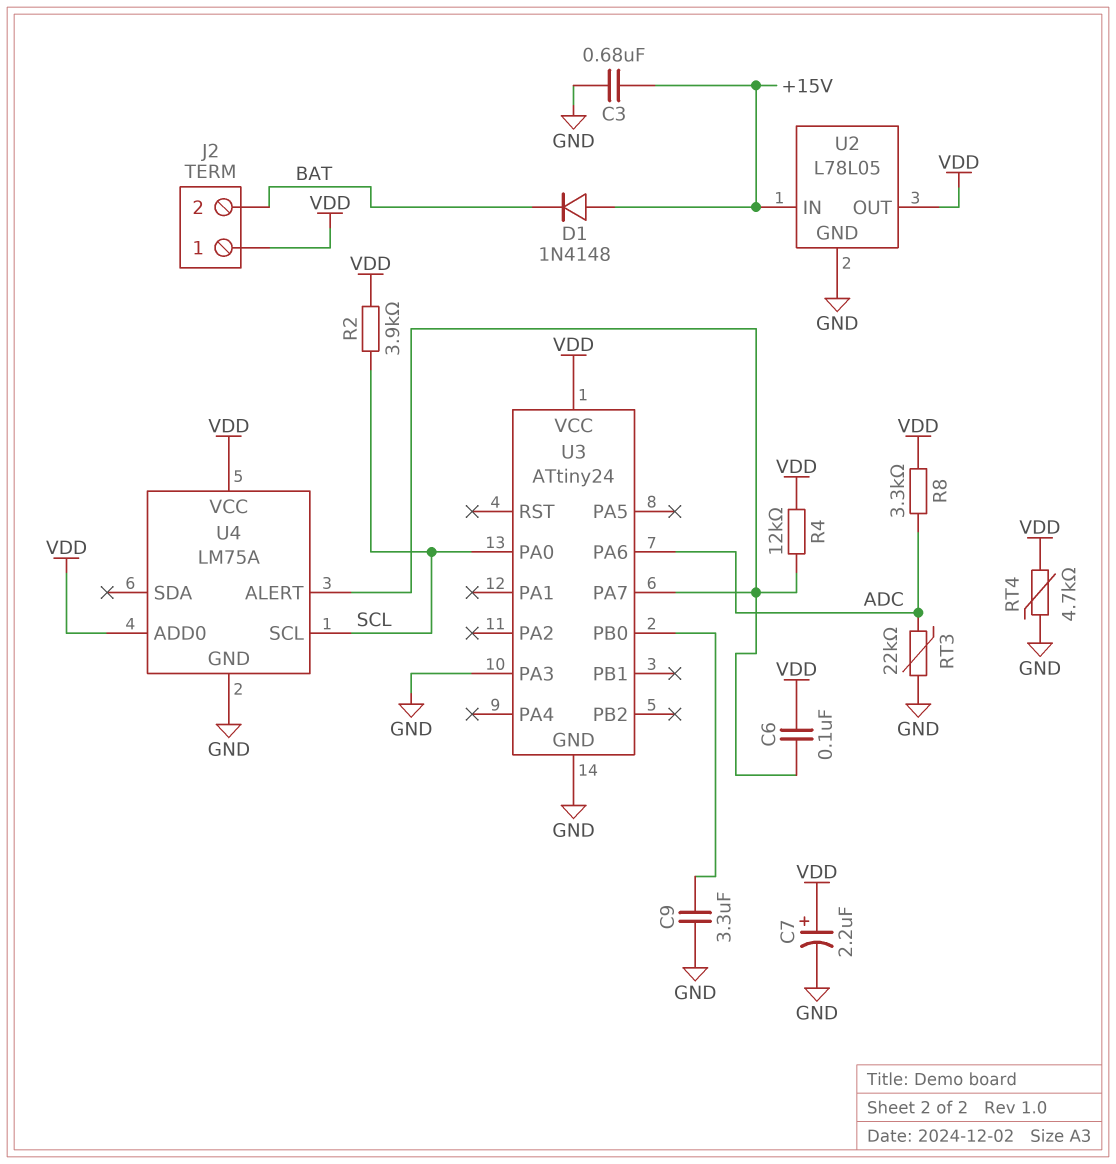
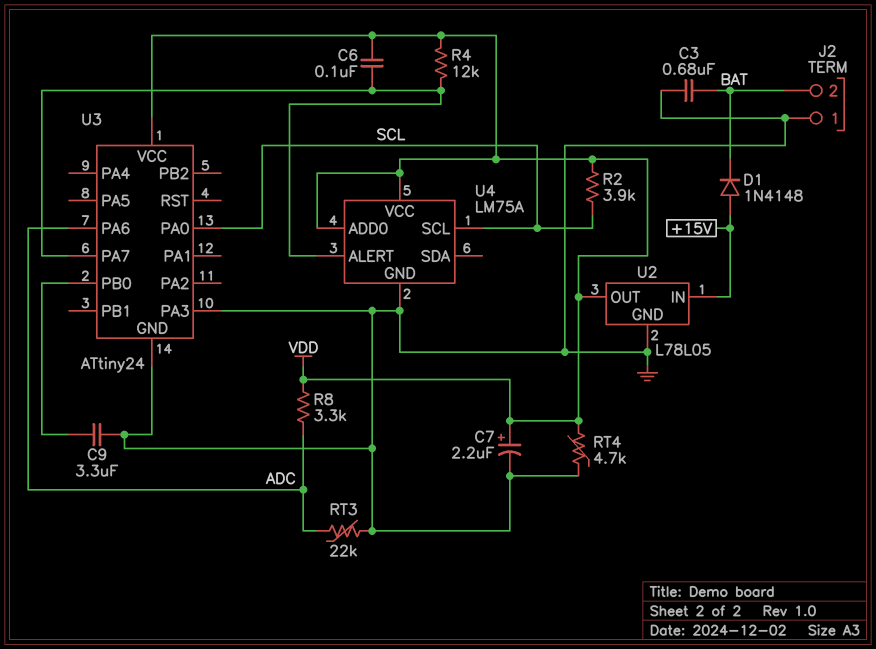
C3: 680nF (+15V, GND) -> 680nF (BAT, GND)
J2 pin 1: VDD -> GND

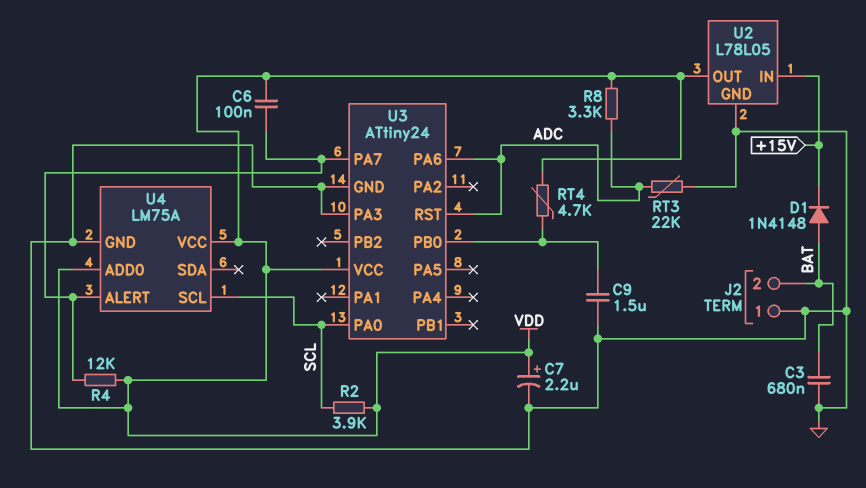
C9: 3.3uF (GND, U3/PB0) -> 1.5uF (GND, U3/PB0)
D1: diode 1N4148 (A +15V, K BAT) -> diode 1N4148 (A BAT, K +15V)
RT4: 4.7k (GND, VDD) -> 4.7k (U3/PB0, VDD)
U3 pin RST: none -> ADC

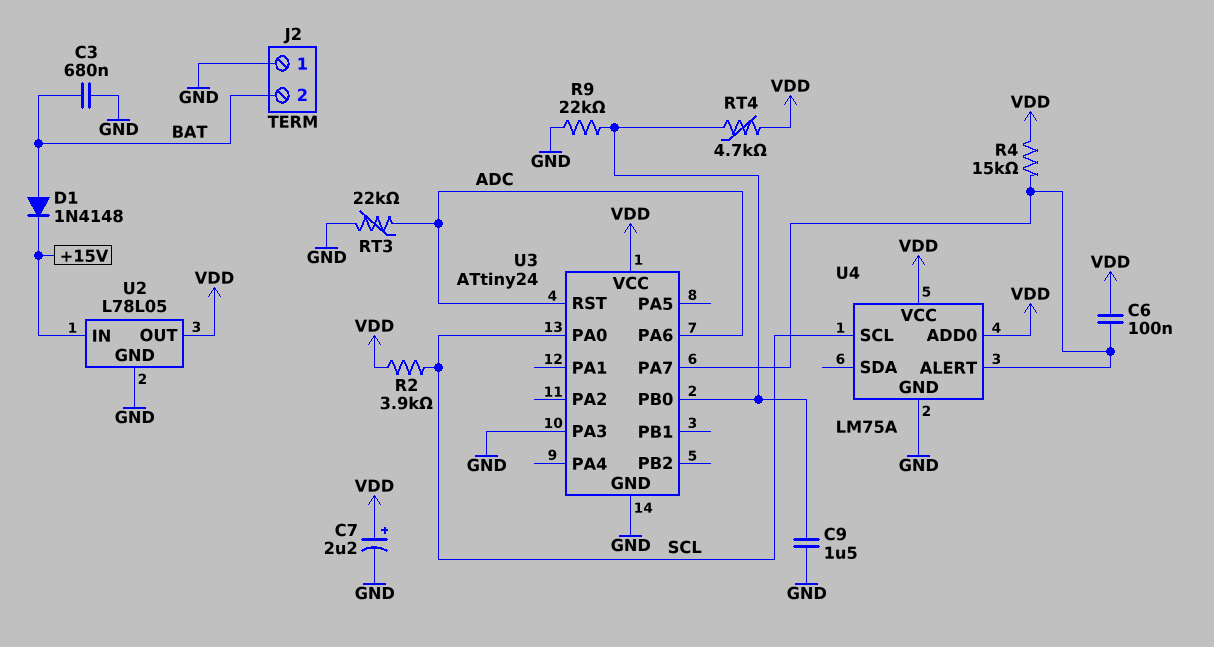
R4: 12k (U3/PA7, VDD) -> 15k (U3/PA7, VDD)
R8: 3.3k (ADC, VDD) -> none
R9: none -> 22k (GND, U3/PB0)

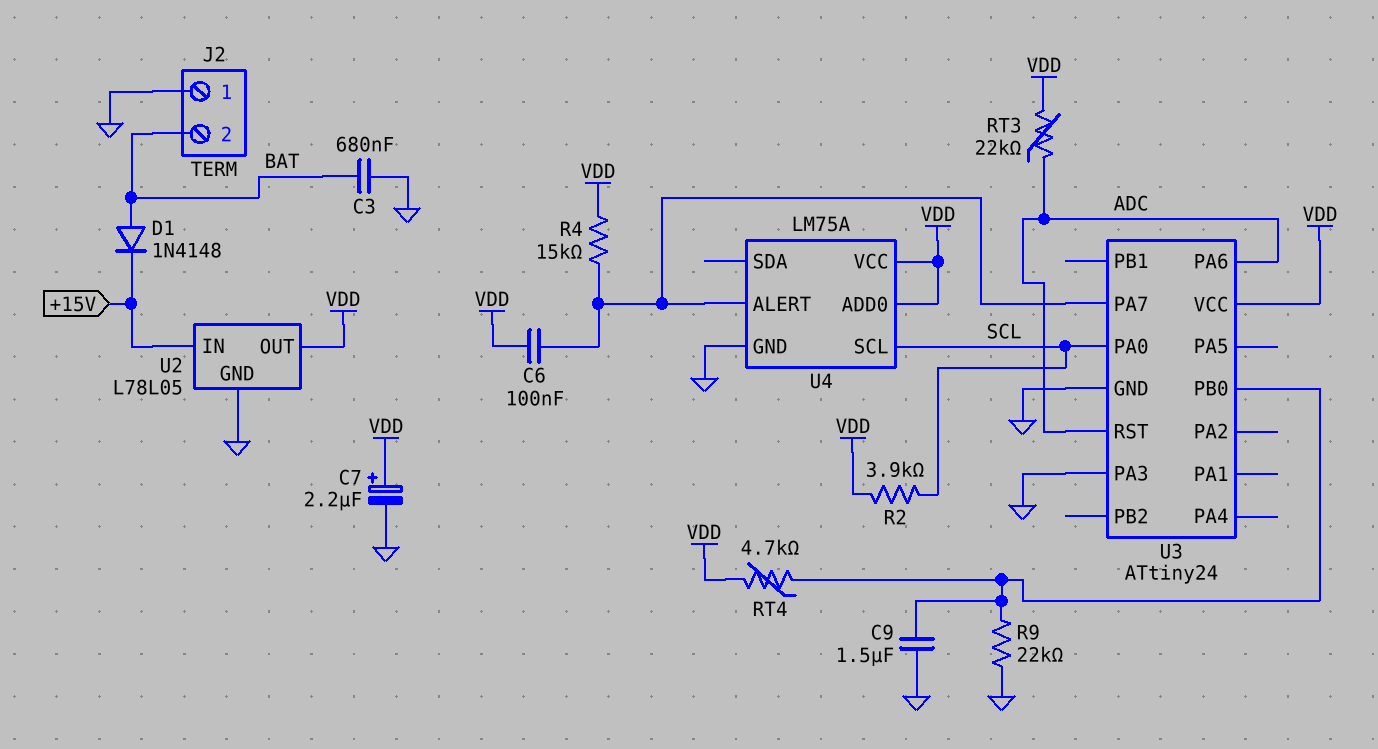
RT3: 22k (ADC, GND) -> 22k (ADC, VDD)

